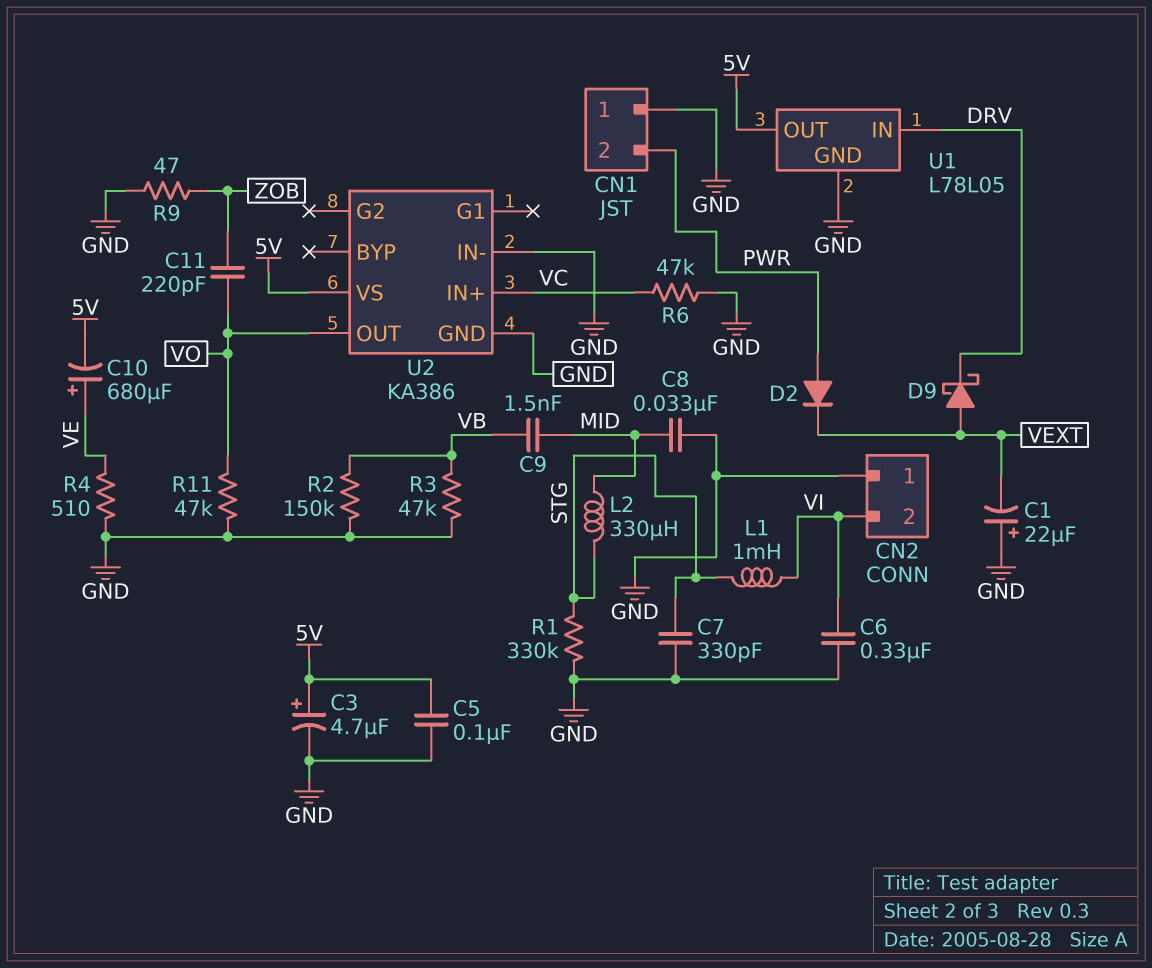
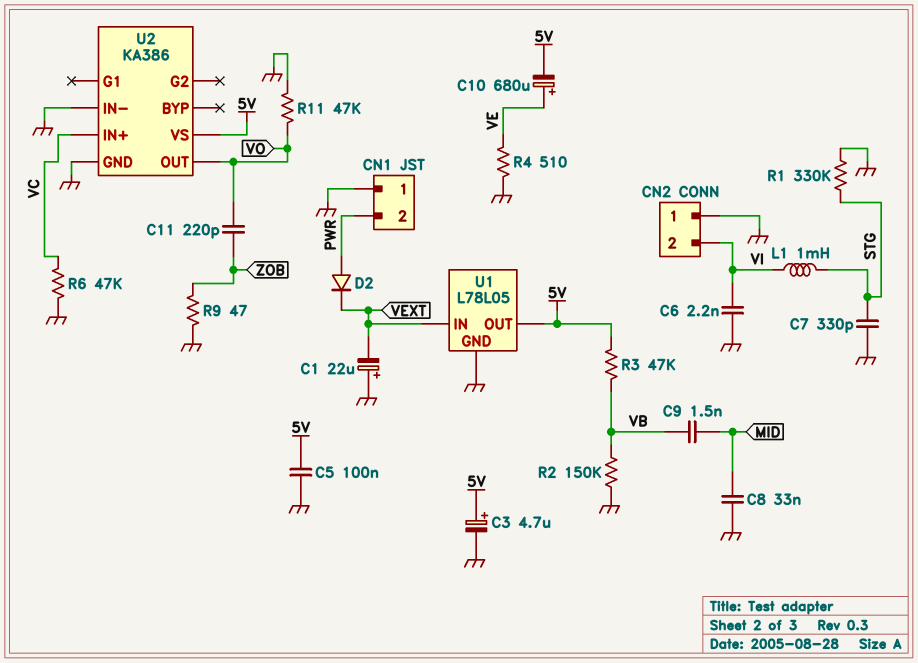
C6: 330nF (GND, VI) -> 2.2nF (GND, VI)
D9: schottky (A VEXT, K DRV) -> none
L2: 330uH (MID, STG) -> none
R3: 47k (GND, VB) -> 47k (5V, VB)
U1 pin IN: DRV -> VEXT

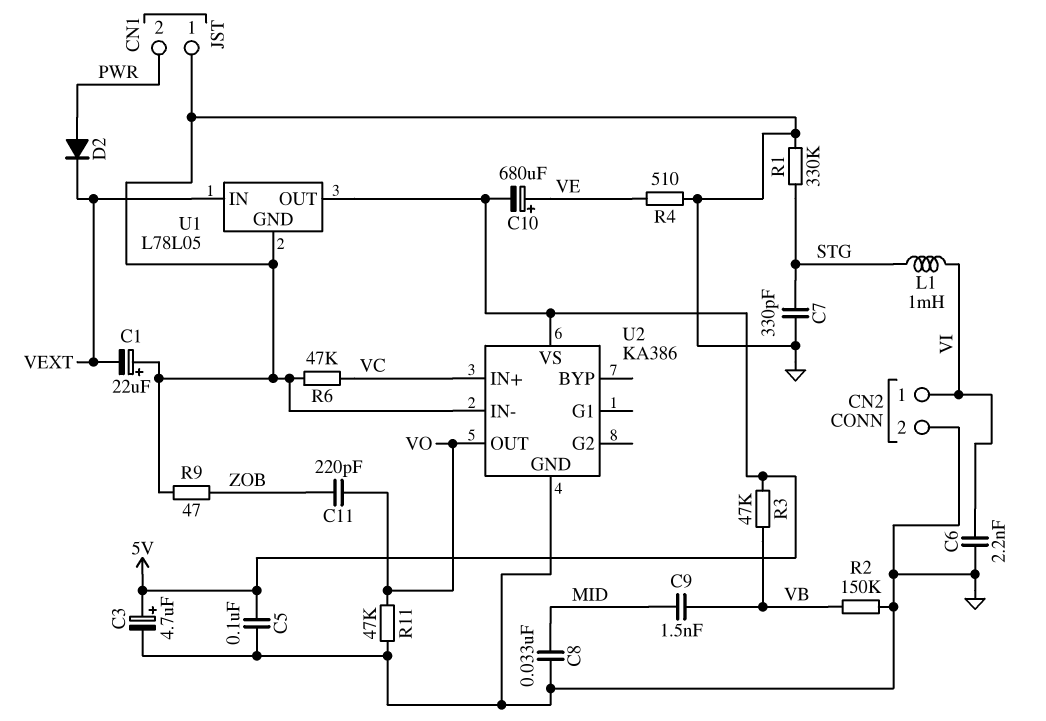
CN2 pin 1: GND -> VI
CN2 pin 2: VI -> GND

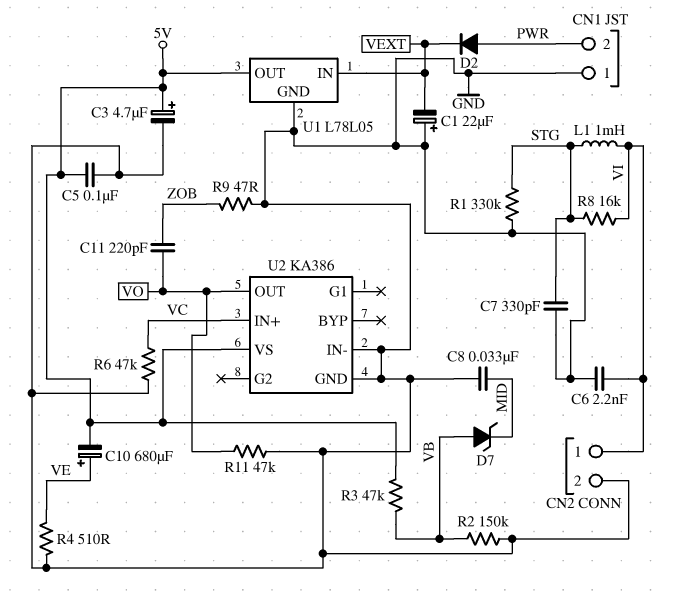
C9: 1.5nF (MID, VB) -> none
D7: none -> zener (A VB, K MID)
R8: none -> 16k (STG, VI)

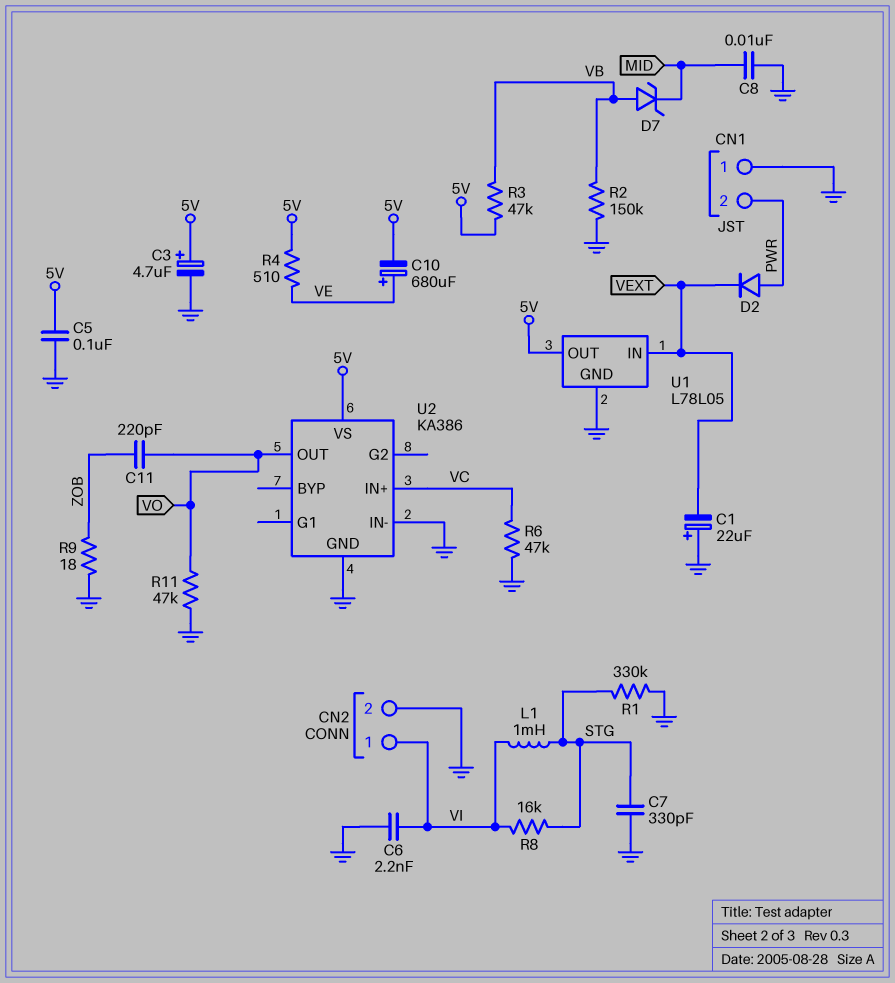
C8: 33nF (GND, MID) -> 10nF (GND, MID)
R4: 510 (GND, VE) -> 510 (5V, VE)
R9: 47 (GND, ZOB) -> 18 (GND, ZOB)

